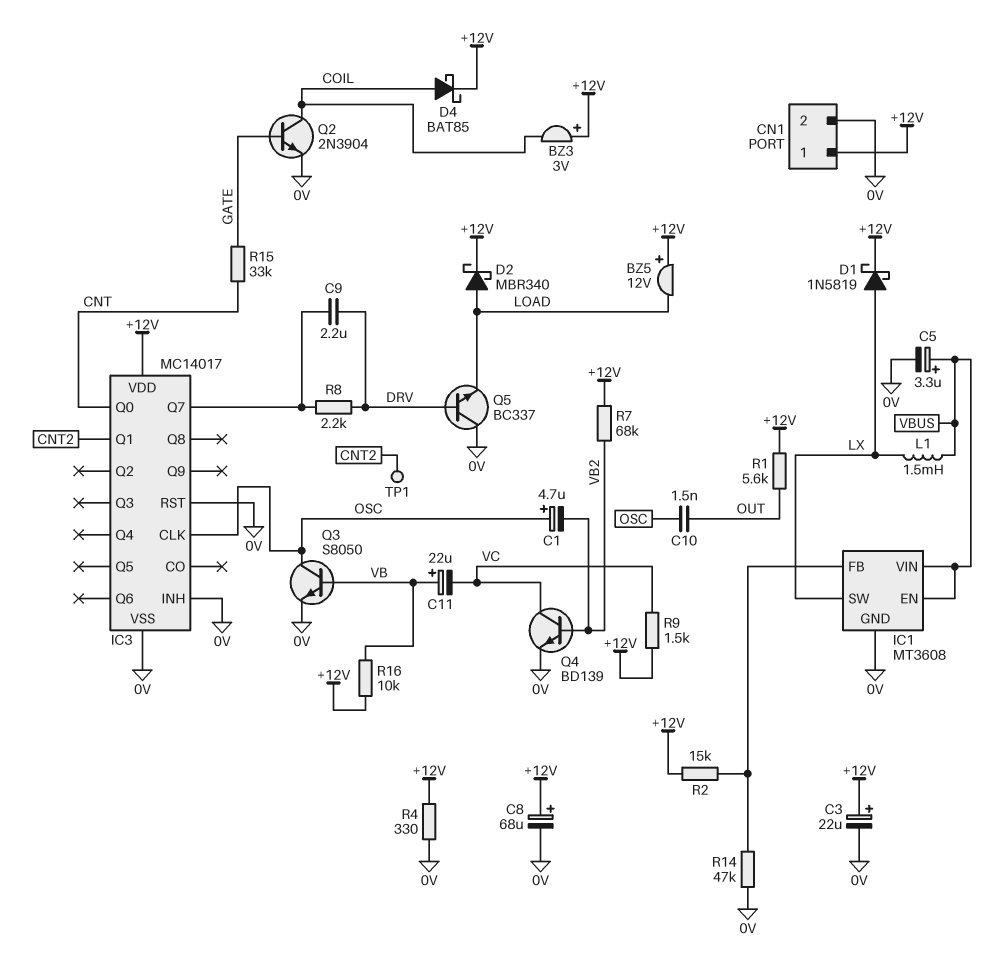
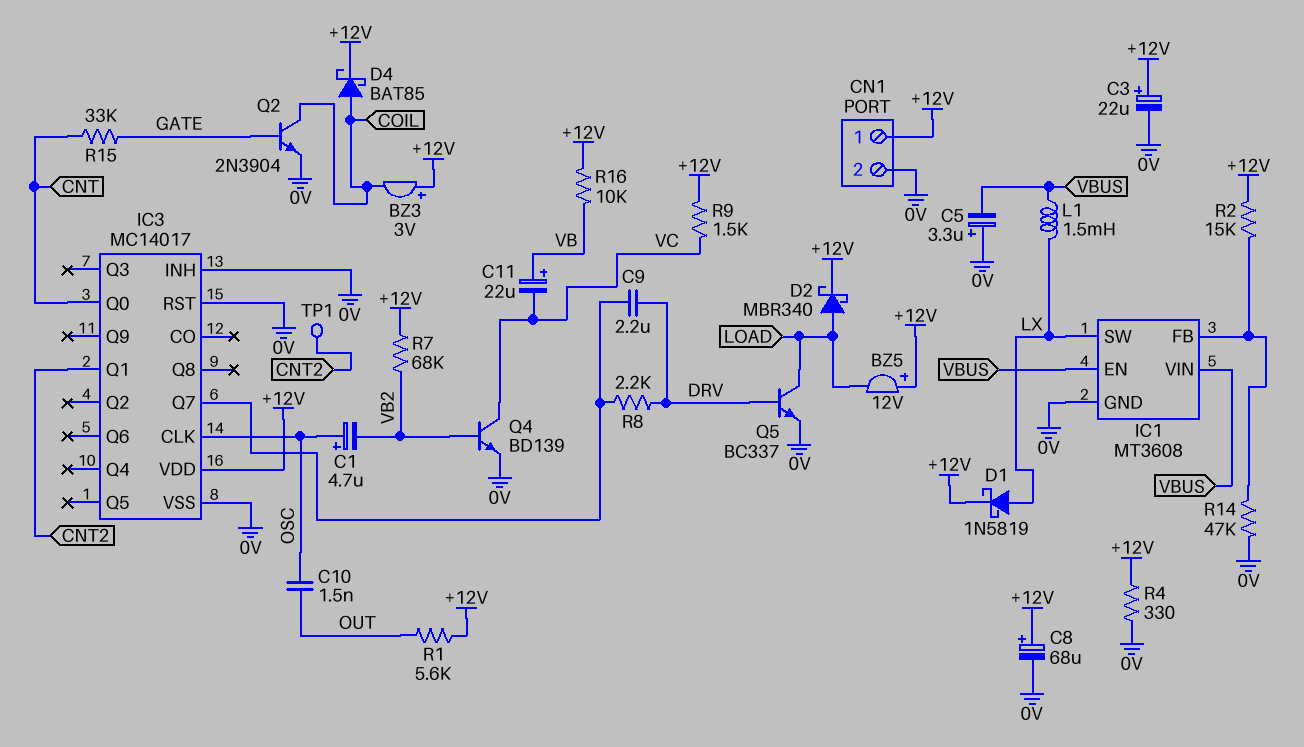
C5: 3.3uF (plus VBUS, minus 0V) -> 3.3uF (plus 0V, minus VBUS)
Q3: NPN S8050 (B VB, C OSC, E 0V) -> none
Q5: NPN BC337 (B DRV, C 0V, E LOAD) -> NPN BC337 (B DRV, C LOAD, E 0V)

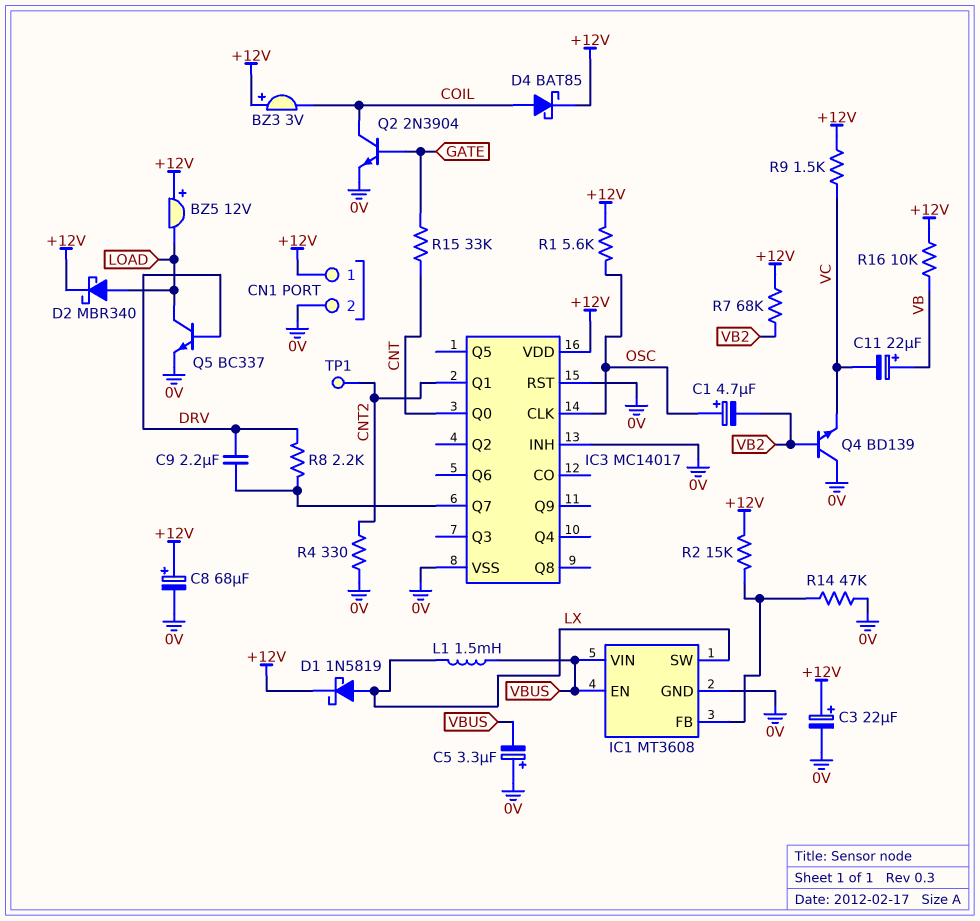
C10: 1.5nF (OSC, OUT) -> none
Q4: NPN BD139 (B VB2, C VC, E 0V) -> NPN BD139 (B VB2, C 0V, E VC)
R1: 5.6k (+12V, OUT) -> 5.6k (+12V, OSC)
R4: 330 (+12V, 0V) -> 330 (0V, CNT2)

